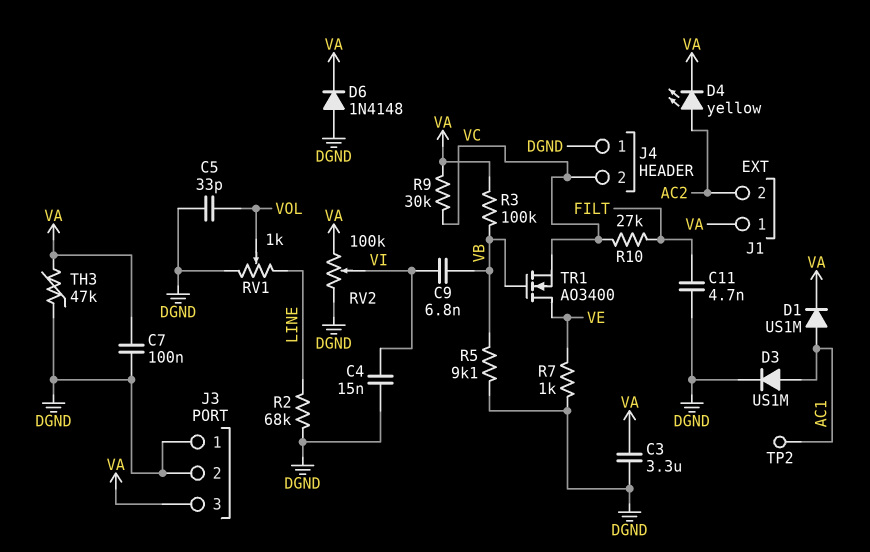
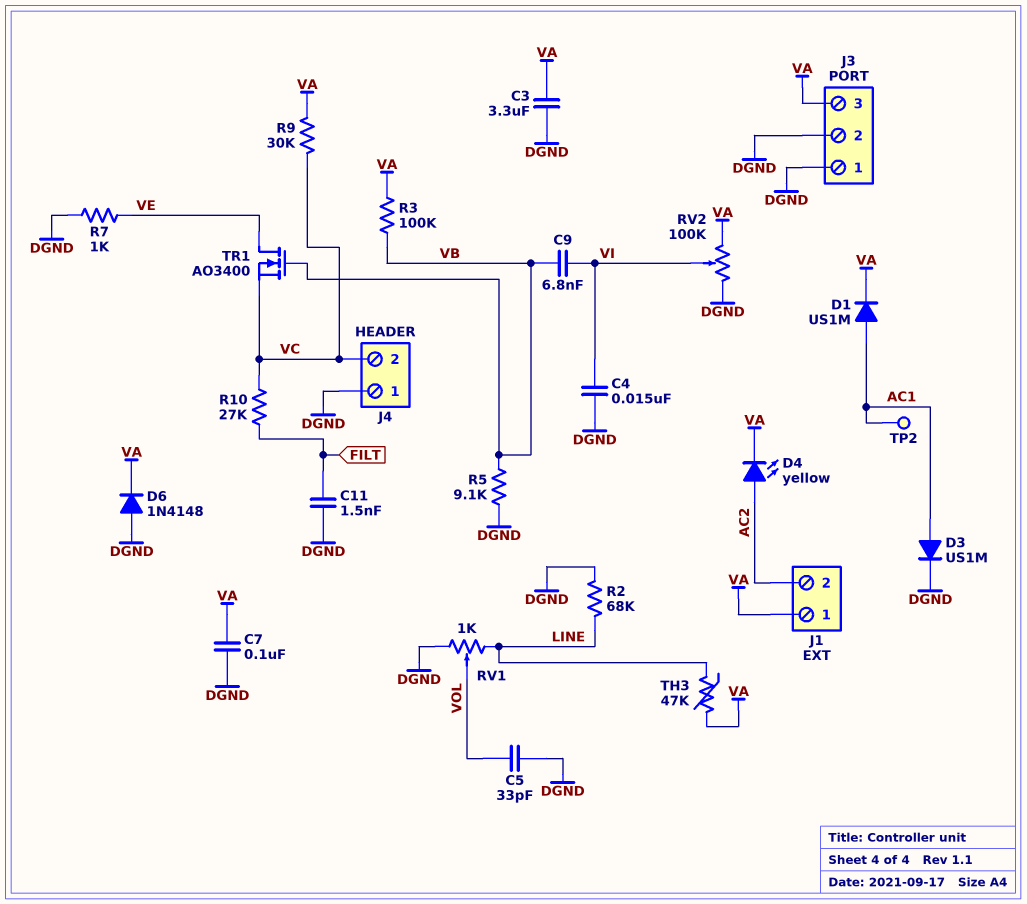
C11: 4.7nF (DGND, FILT) -> 1.5nF (DGND, FILT)
TH3: 47k (DGND, VA) -> 47k (LINE, VA)

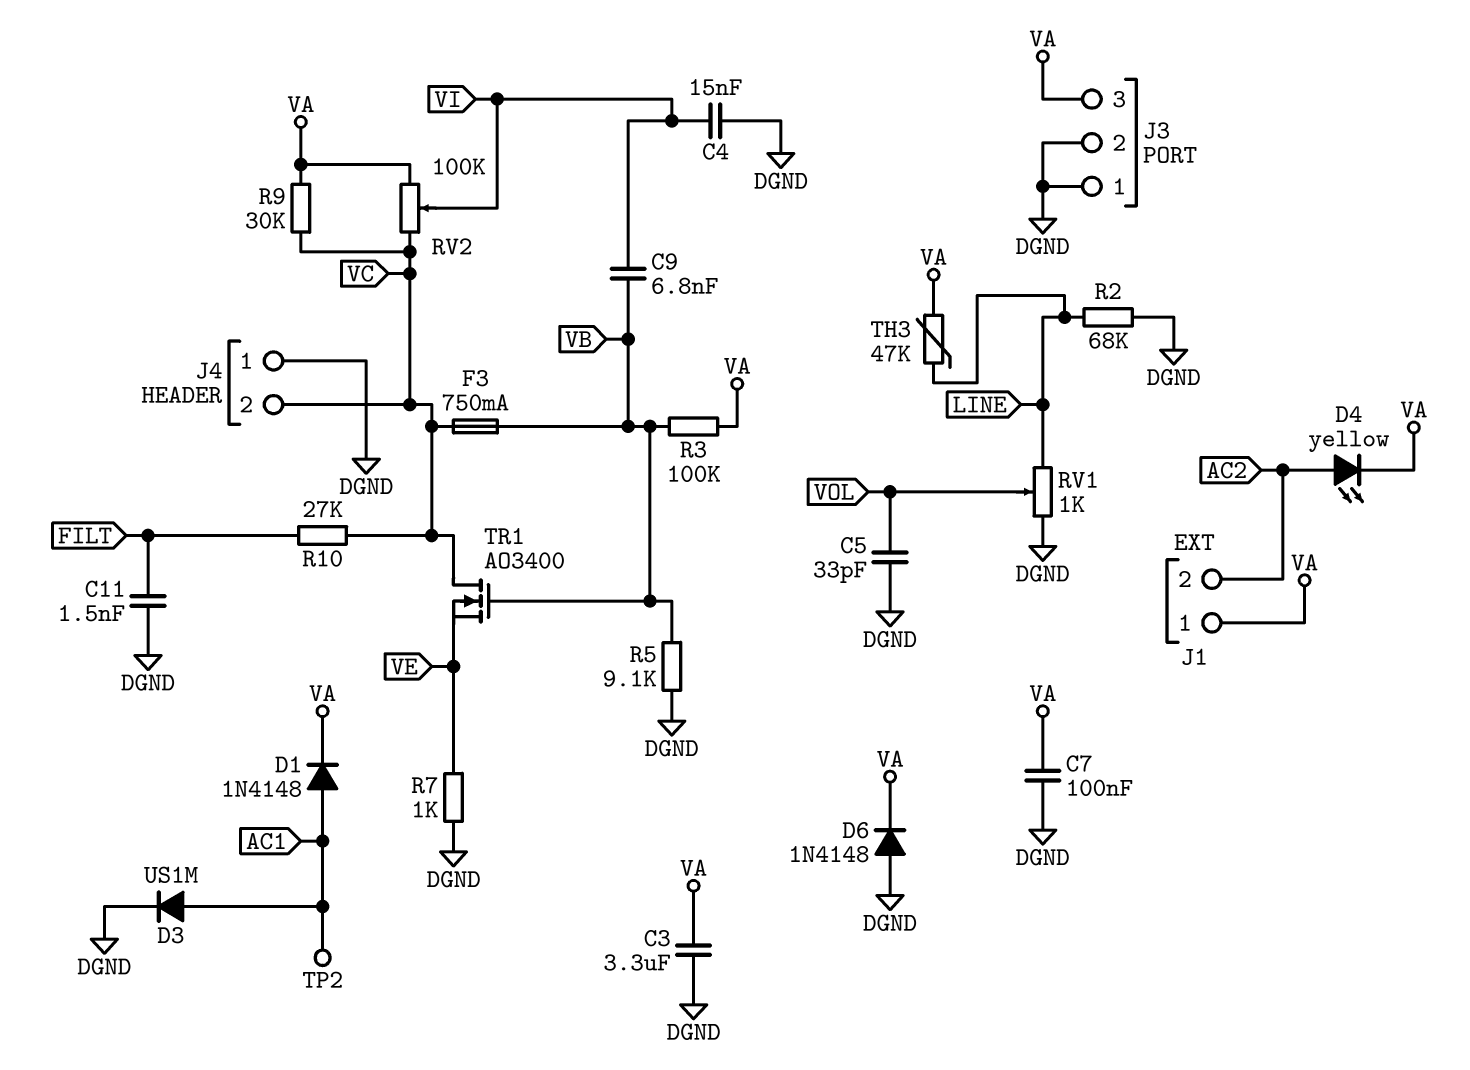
D1: diode US1M (A AC1, K VA) -> diode 1N4148 (A AC1, K VA)
F3: none -> 750mA (VB, VC)
RV2: 100k (DGND, VA, wiper VI) -> 100k (VA, VC, wiper VI)
TR1: NMOS AO3400 (G VB, D VE, S VC) -> NMOS AO3400 (G VB, D VC, S VE)

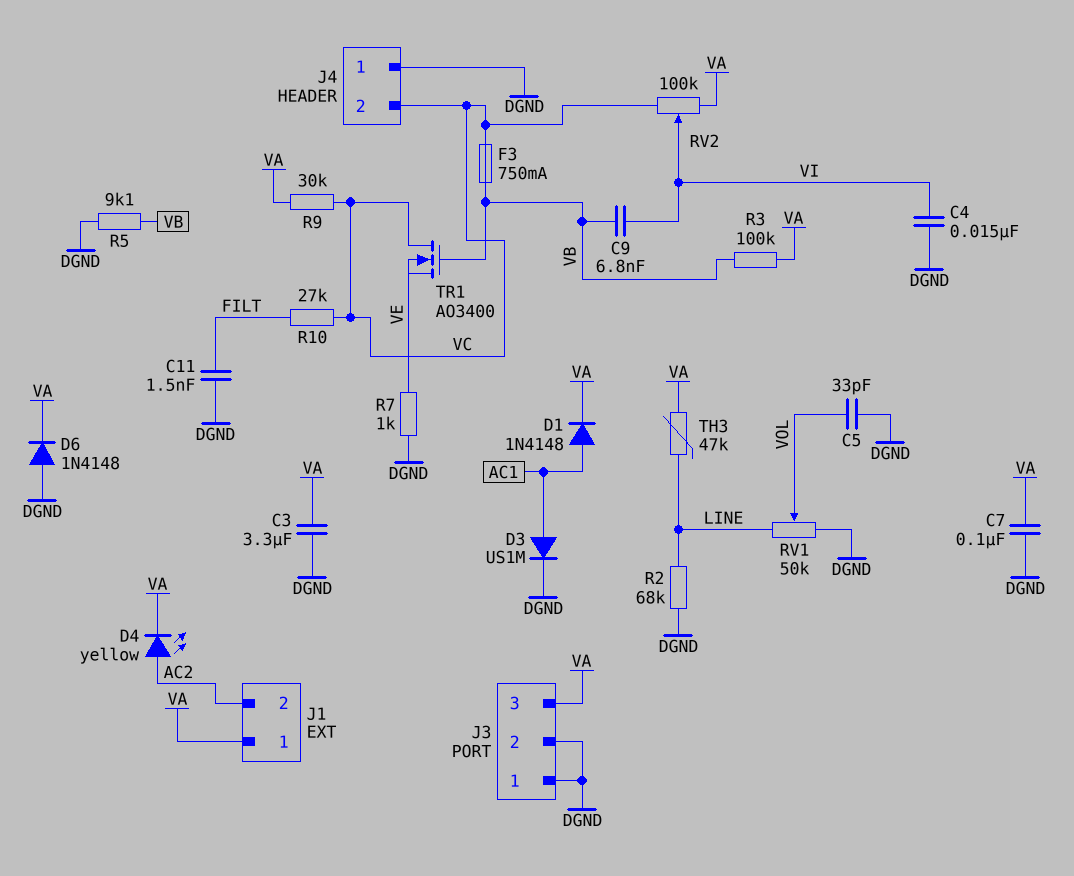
RV1: 1k (DGND, LINE, wiper VOL) -> 50k (DGND, LINE, wiper VOL)
TP2: test point (AC1) -> none

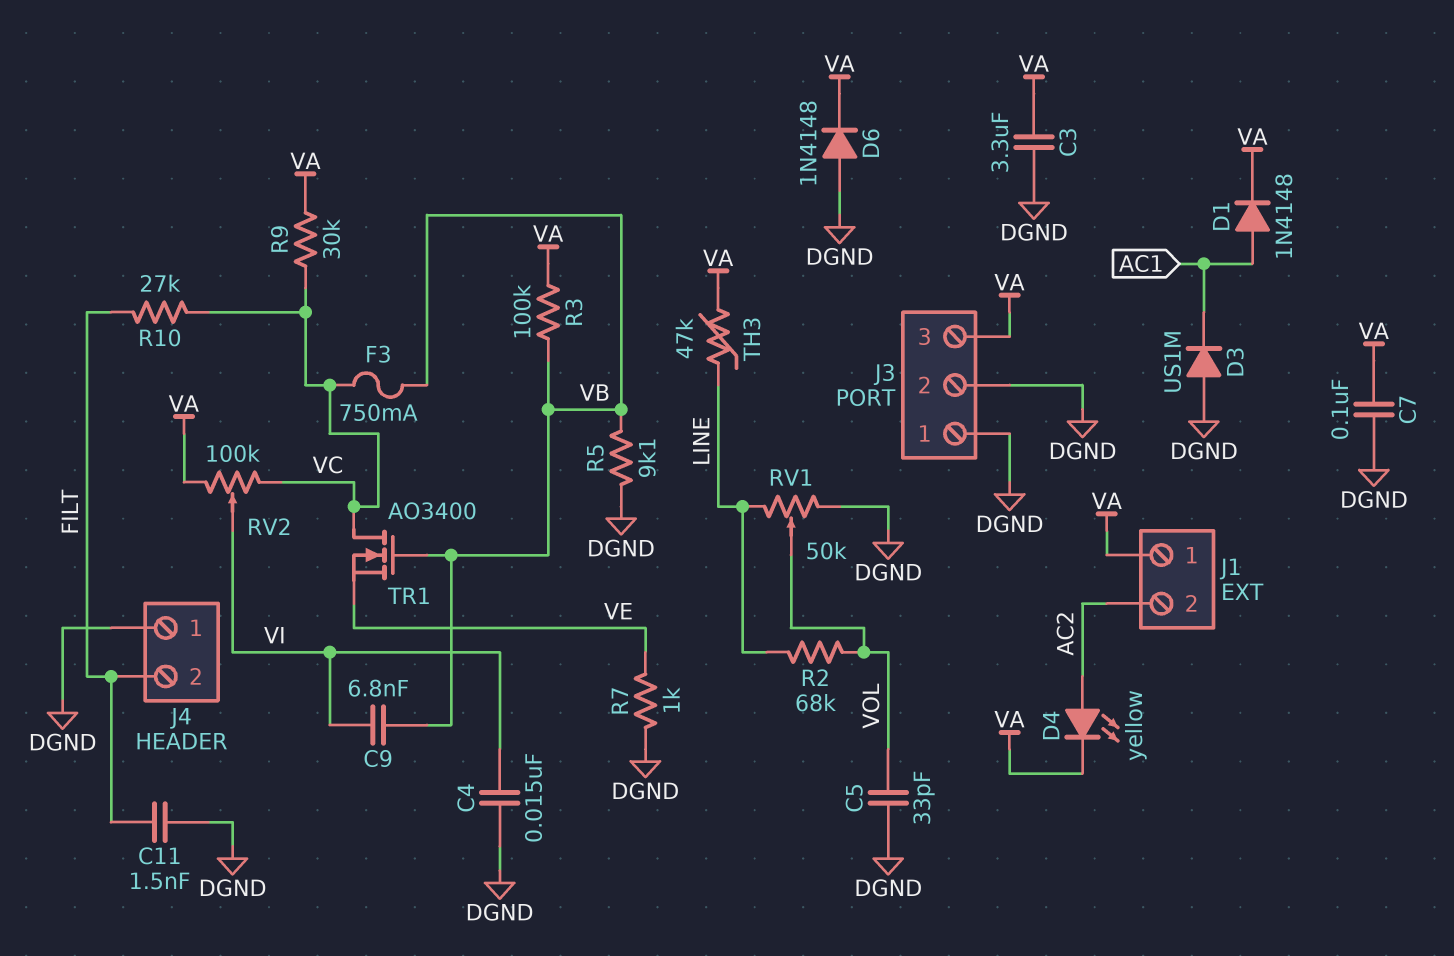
D3: diode US1M (A AC1, K DGND) -> diode US1M (A DGND, K AC1)
J4 pin 2: VC -> FILT
R2: 68k (DGND, LINE) -> 68k (LINE, VOL)

